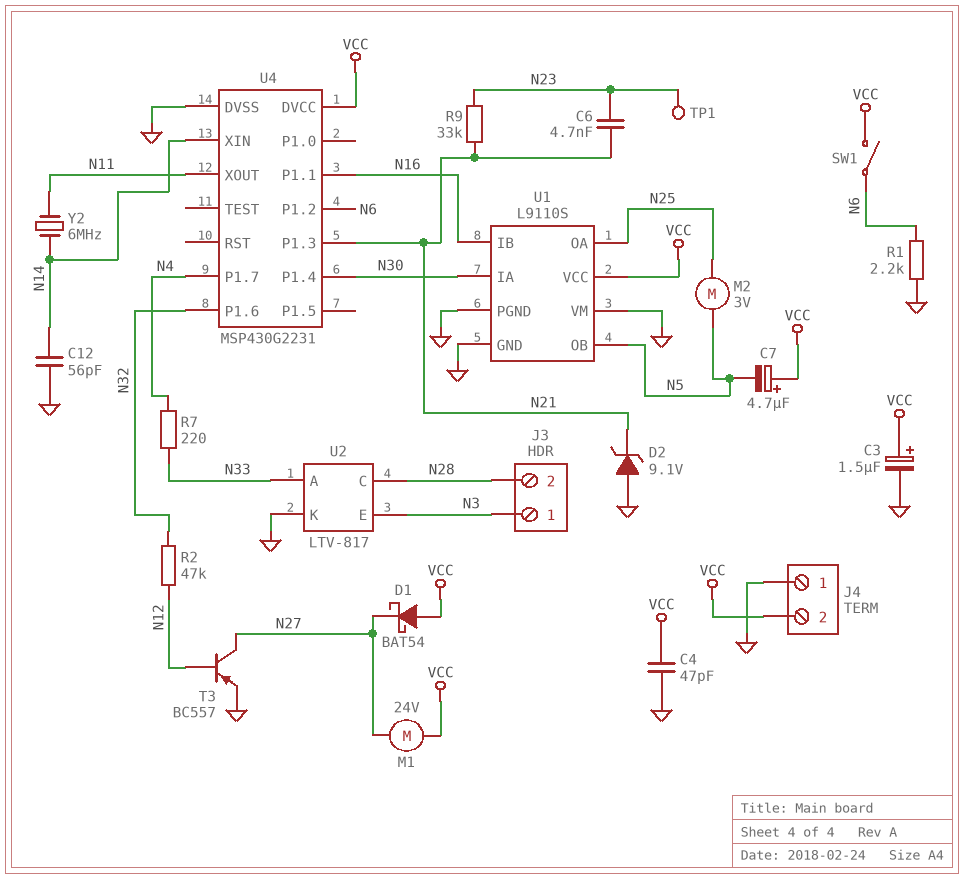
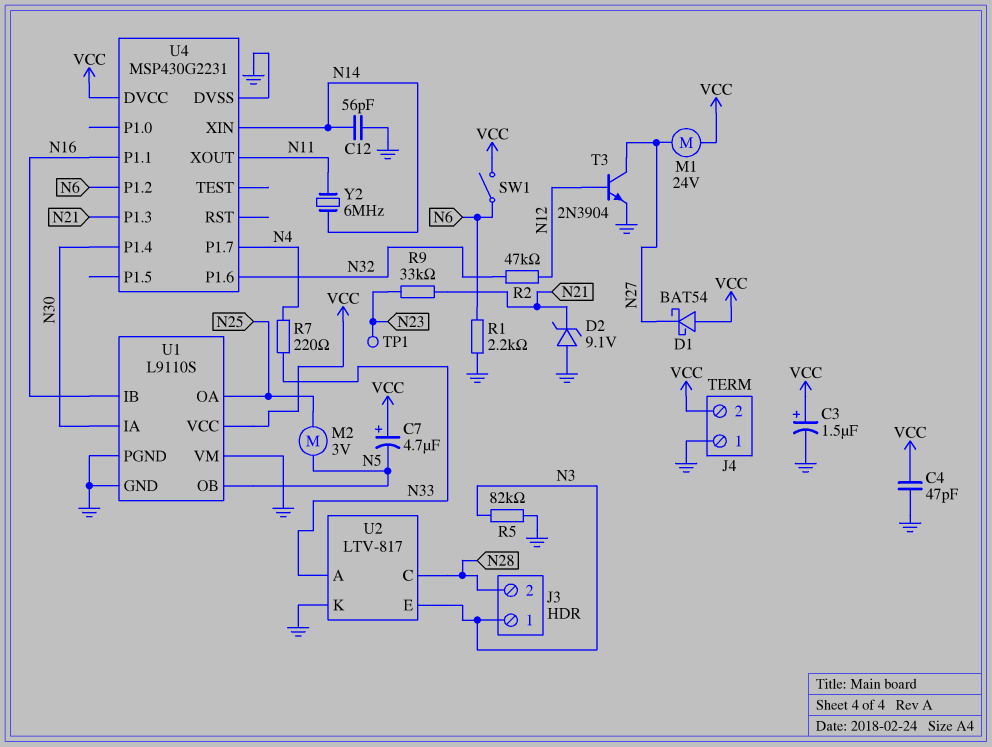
C6: 4.7nF (N21, N23) -> none
R5: none -> 82k (GND, N3)
T3: PNP BC557 (B N12, C N27, E GND) -> NPN 2N3904 (B N12, C N27, E GND)

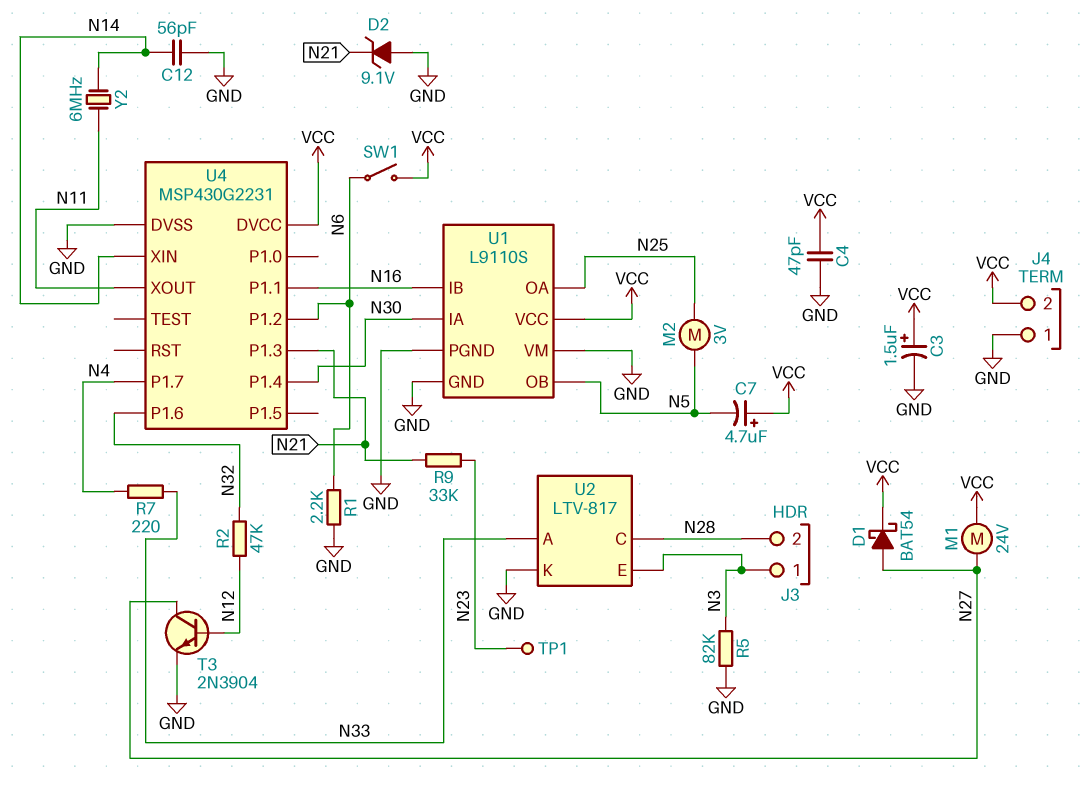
D1: schottky BAT54 (A VCC, K N27) -> schottky BAT54 (A N27, K VCC)

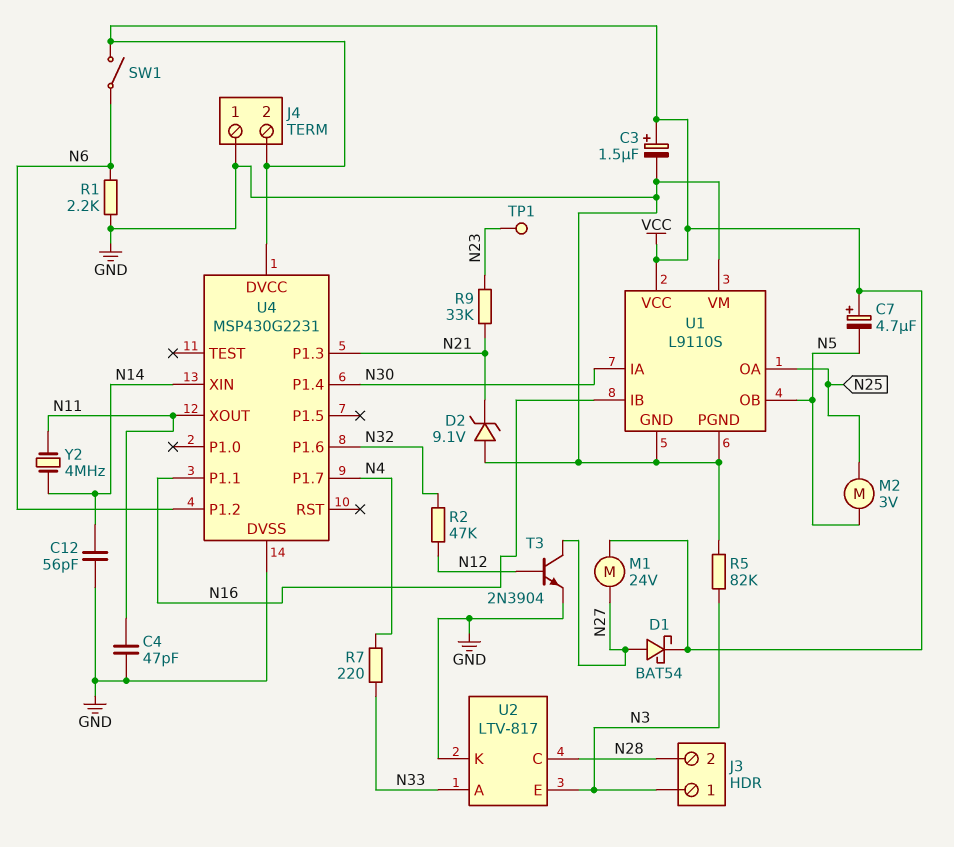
C4: 47pF (GND, VCC) -> 47pF (GND, N11)
Y2: 6MHz (N11, N14) -> 4MHz (N11, N14)

